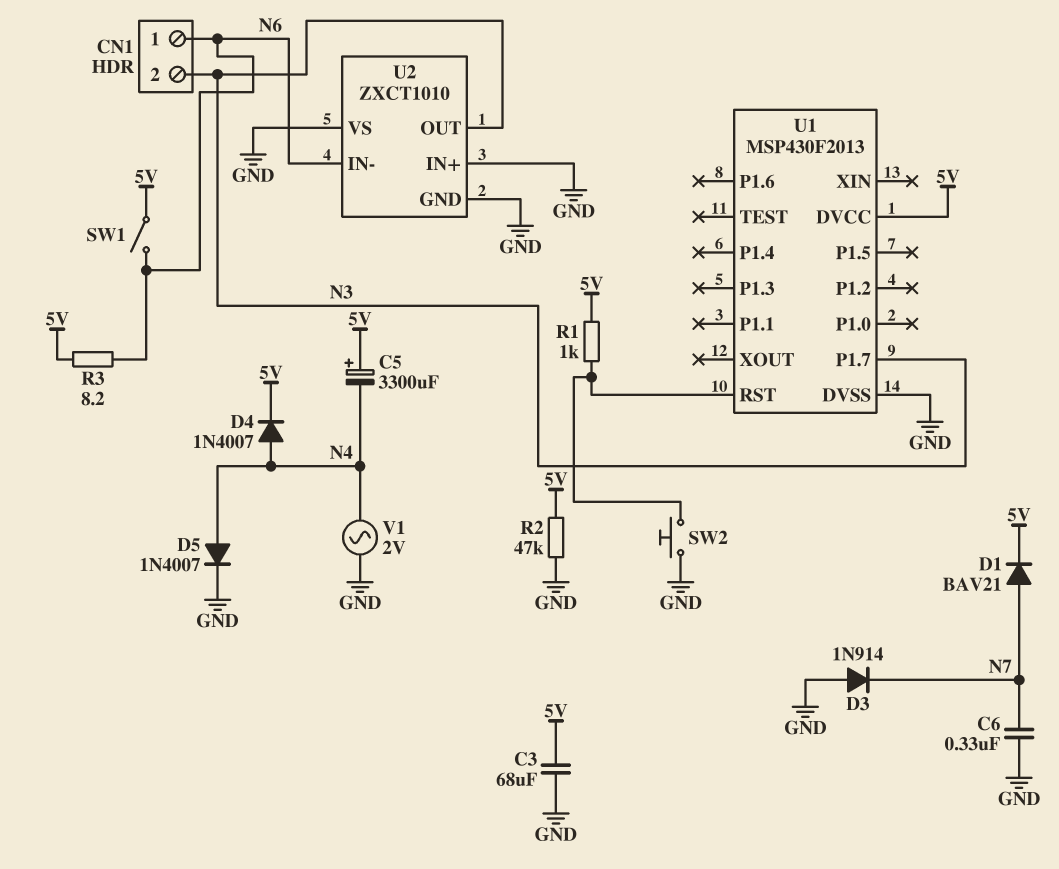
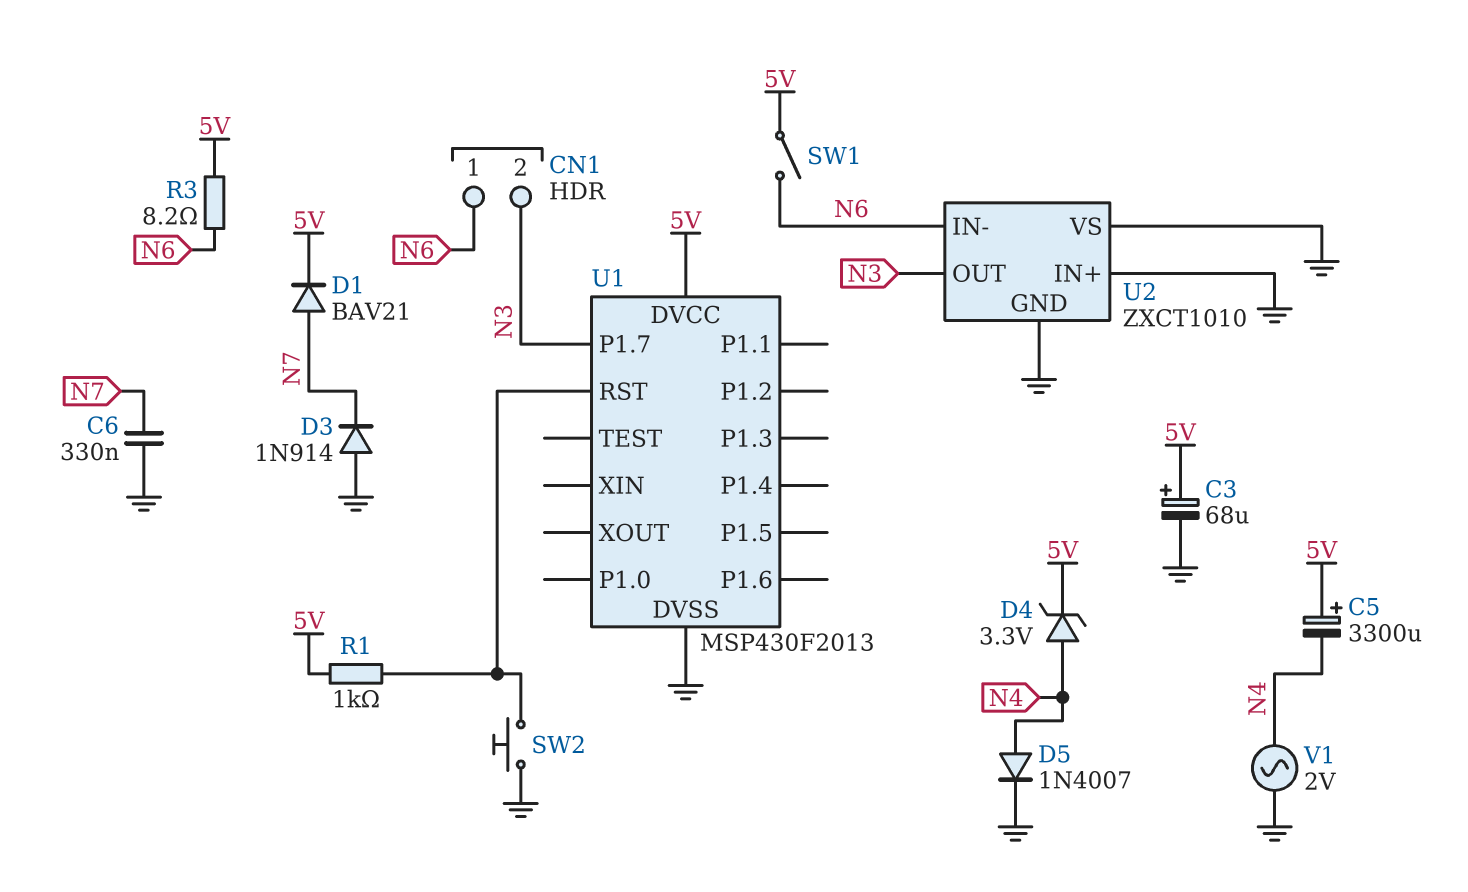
C3: 68uF (5V, GND) -> 68uF (plus 5V, minus GND)
D4: diode 1N4007 (A N4, K 5V) -> zener 3.3V (A N4, K 5V)
R2: 47k (5V, GND) -> none

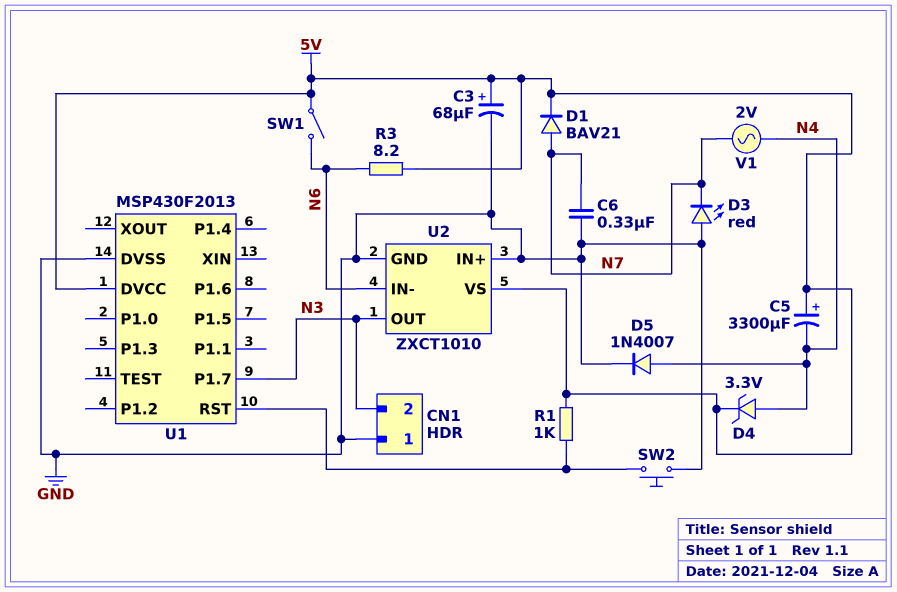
CN1 pin 1: N6 -> GND
D3: diode 1N914 (A GND, K N7) -> LED red (A GND, K N7)
U2 pin VS: GND -> 5V
V1: AC 2V (GND, N4) -> AC 2V (N4, N7)

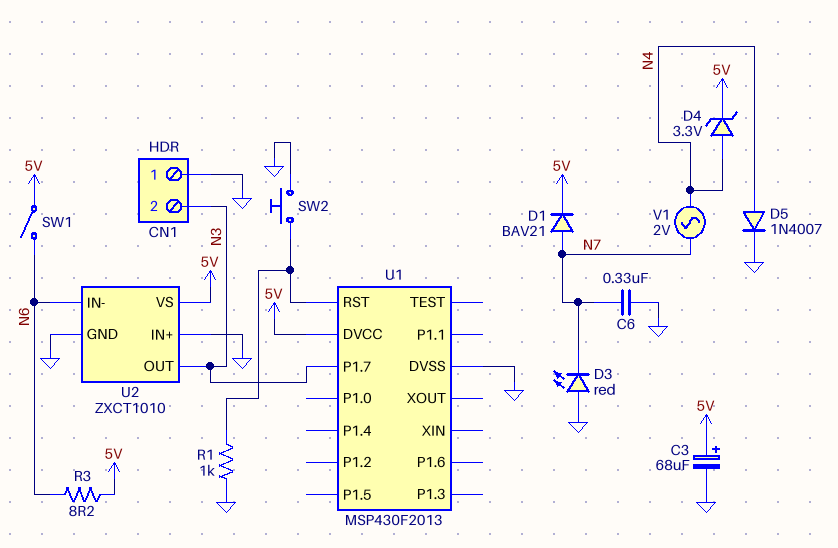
C5: 3300uF (plus 5V, minus N4) -> none
R1: 1k (5V, U1/RST) -> 1k (GND, U1/RST)

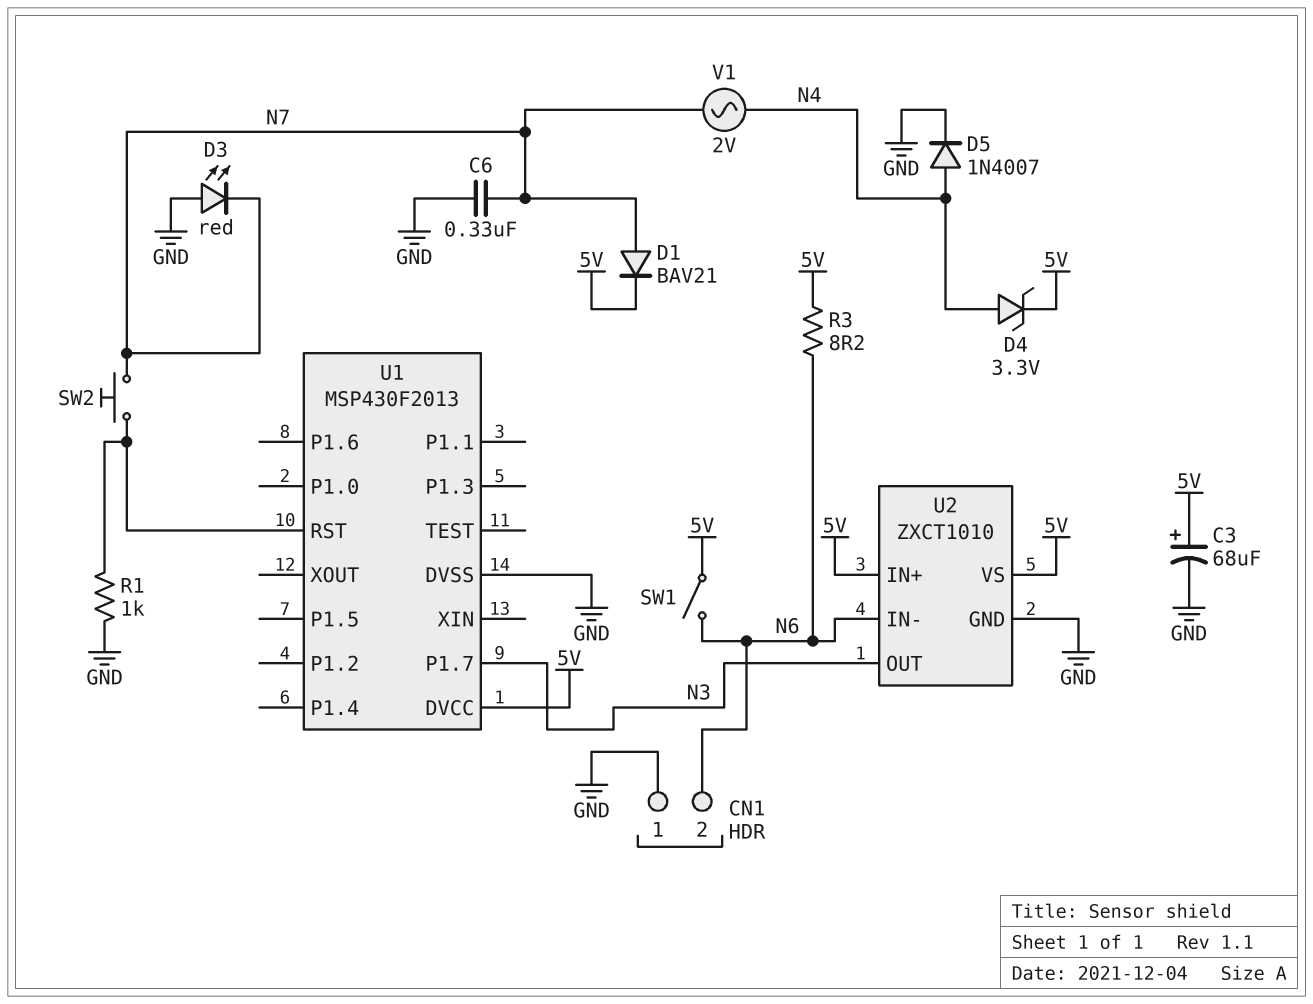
CN1 pin 2: N3 -> N6
SW2: button (GND, U1/RST) -> button (N7, U1/RST)
U2 pin IN+: GND -> 5V

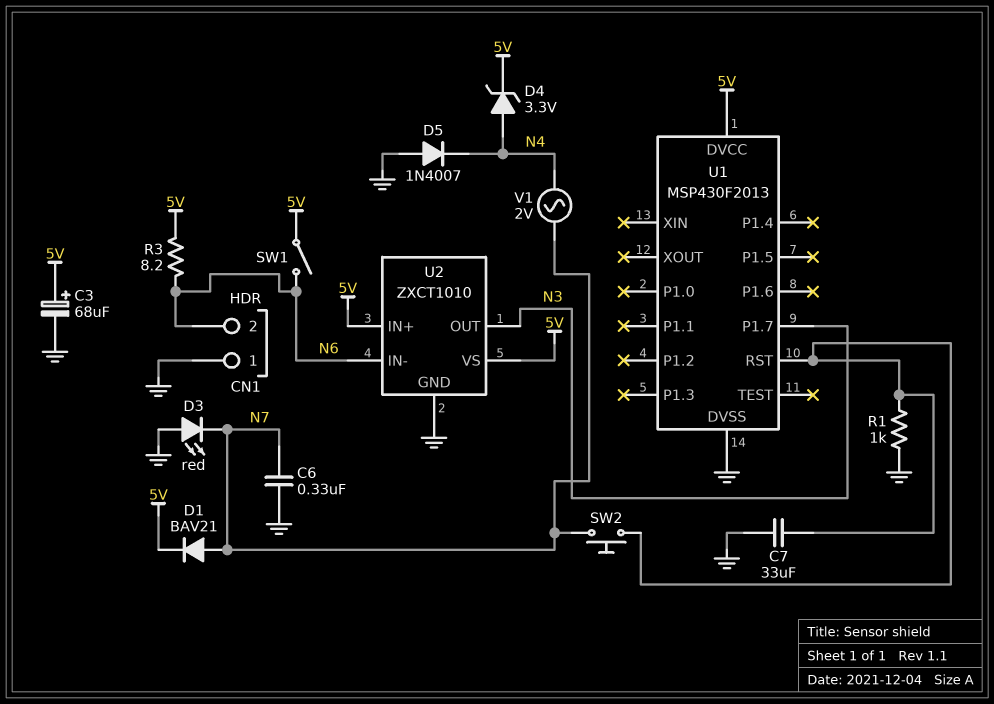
C7: none -> 33uF (GND, U1/RST)
D5: diode 1N4007 (A N4, K GND) -> diode 1N4007 (A GND, K N4)

